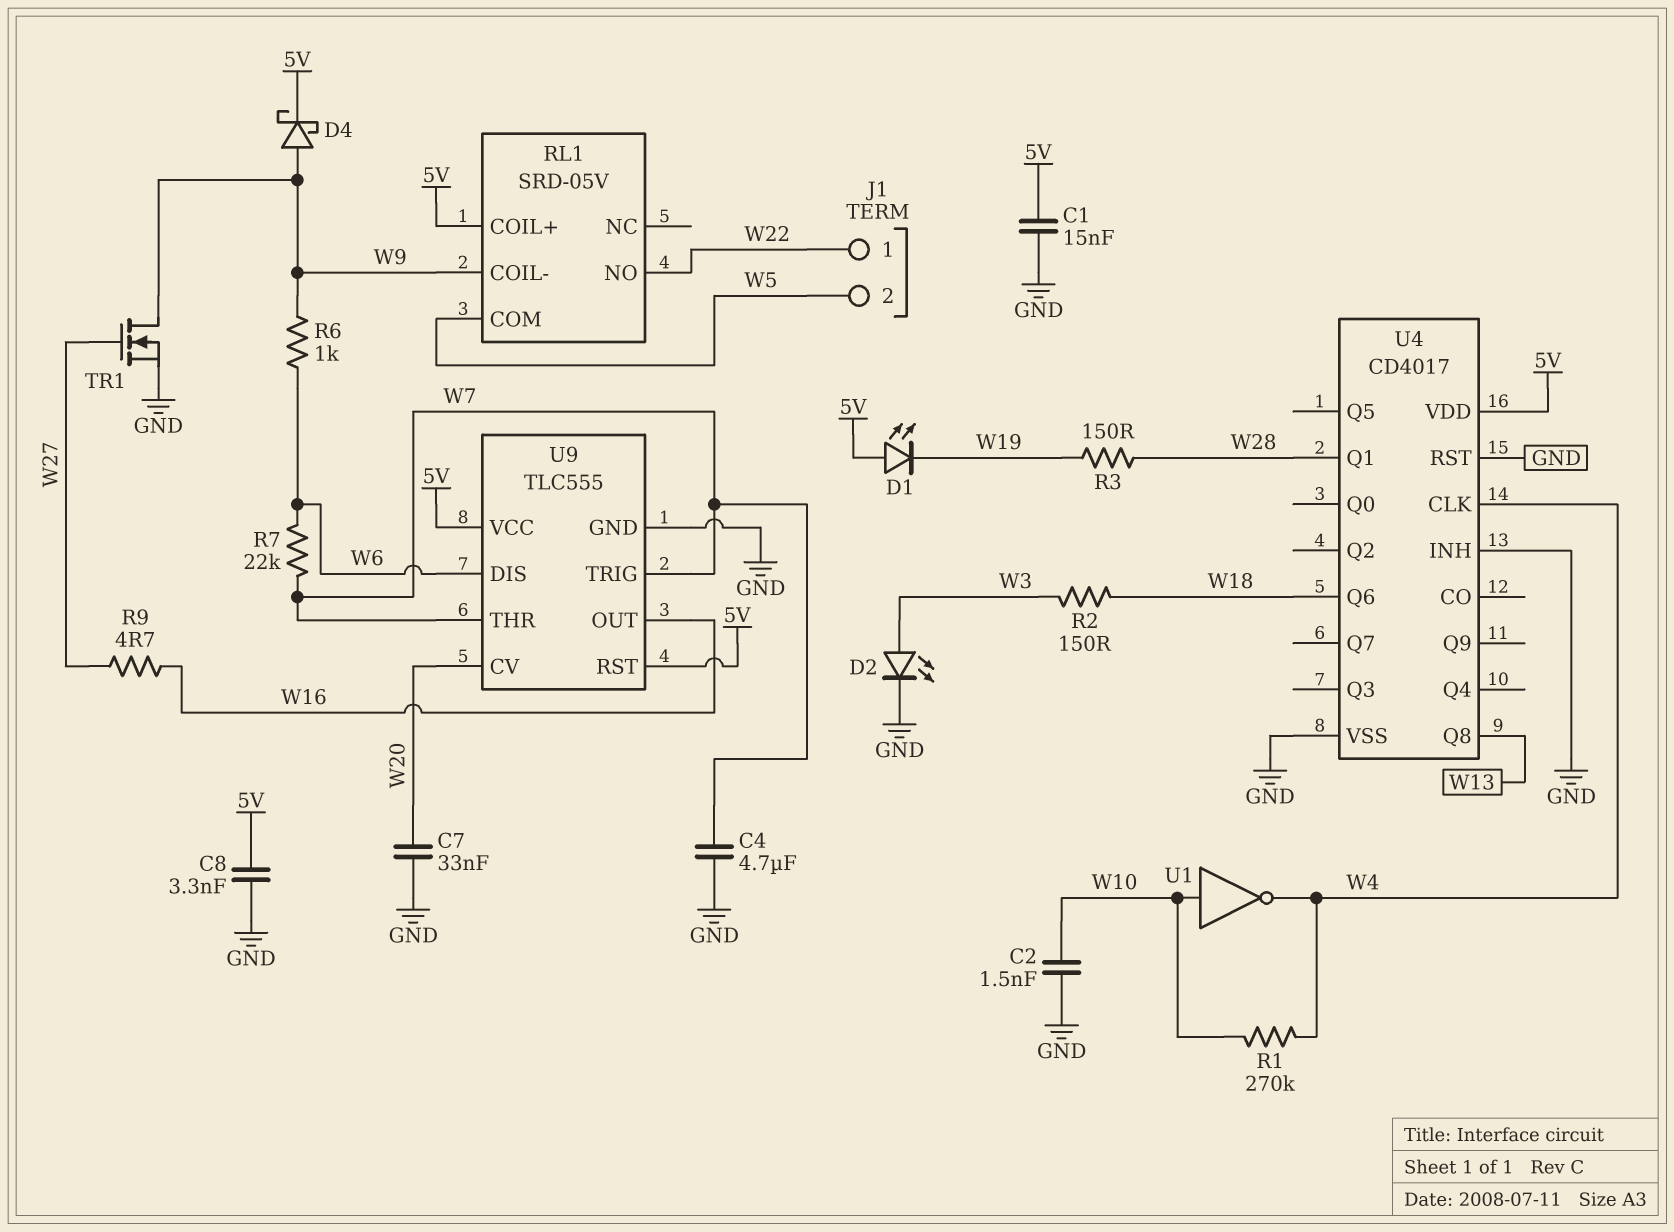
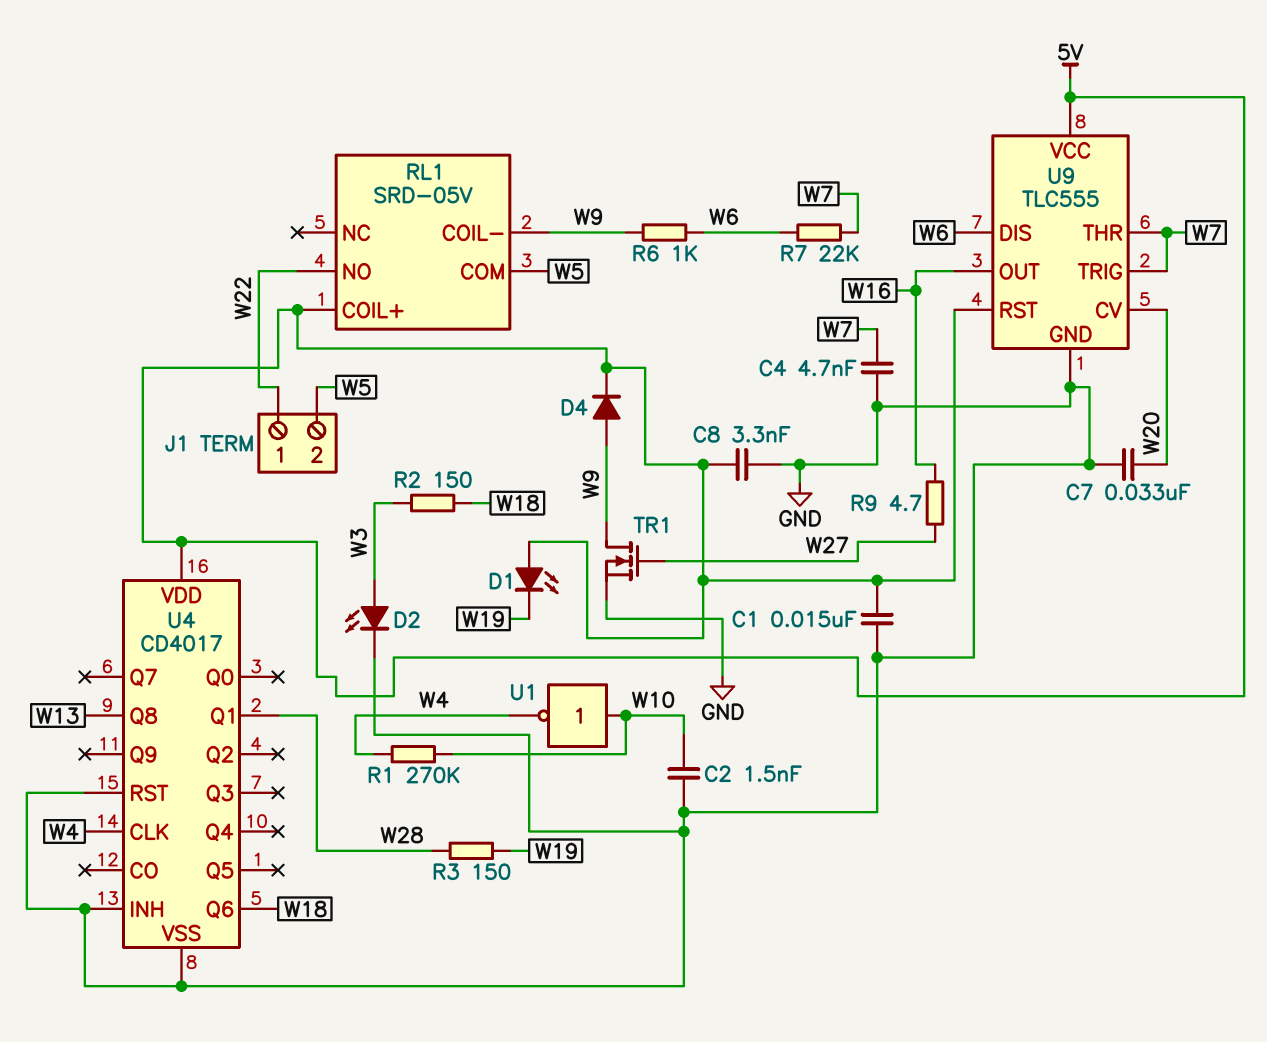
C4: 4.7uF (GND, W7) -> 4.7nF (GND, W7)
D4: schottky (A W9, K 5V) -> diode (A W9, K 5V)

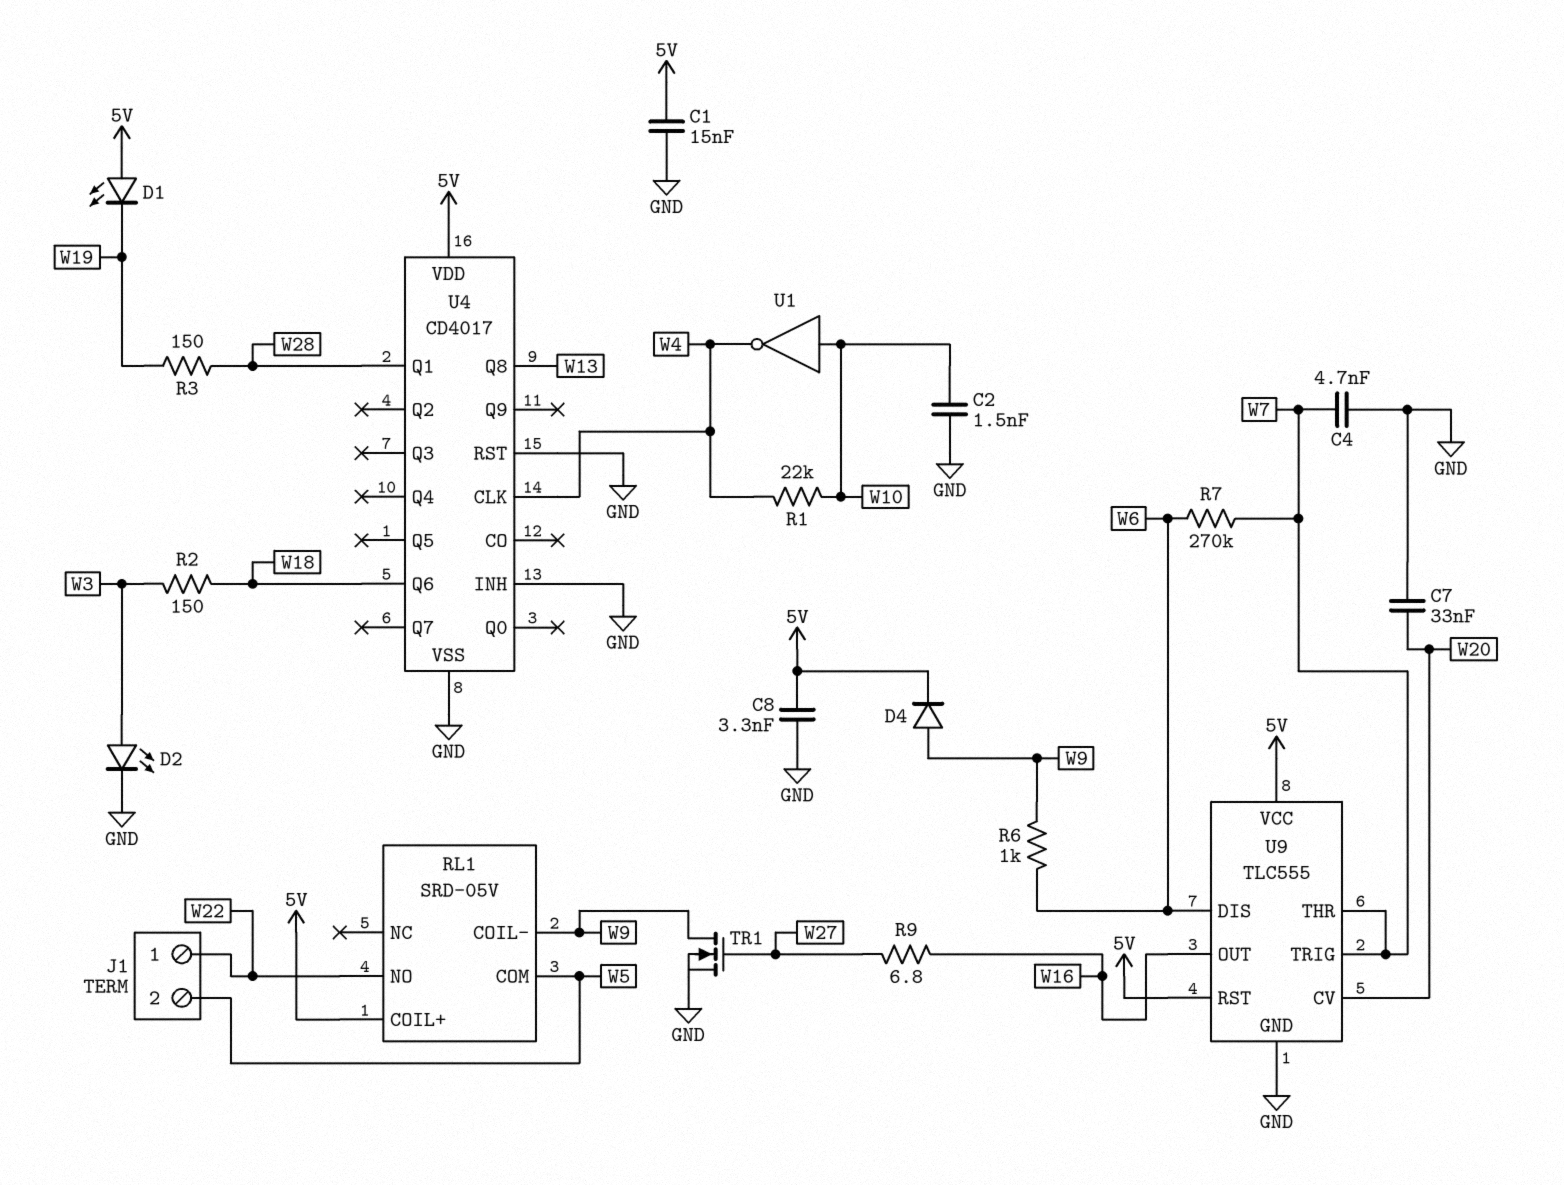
R1: 270k (W4, W10) -> 22k (W4, W10)
R7: 22k (W6, W7) -> 270k (W6, W7)
R9: 4.7 (W16, W27) -> 6.8 (W16, W27)

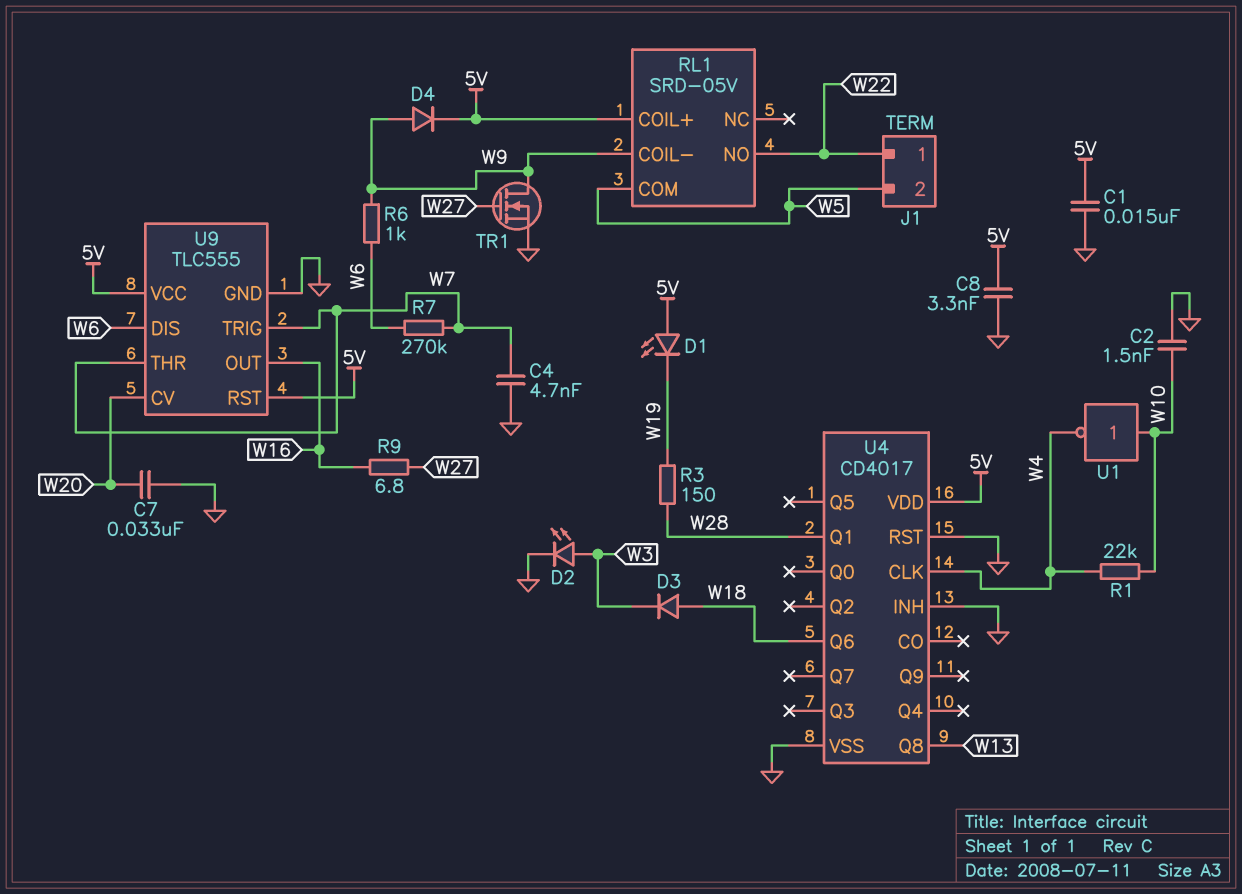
D3: none -> diode (A W18, K W3)
R2: 150 (W3, W18) -> none

